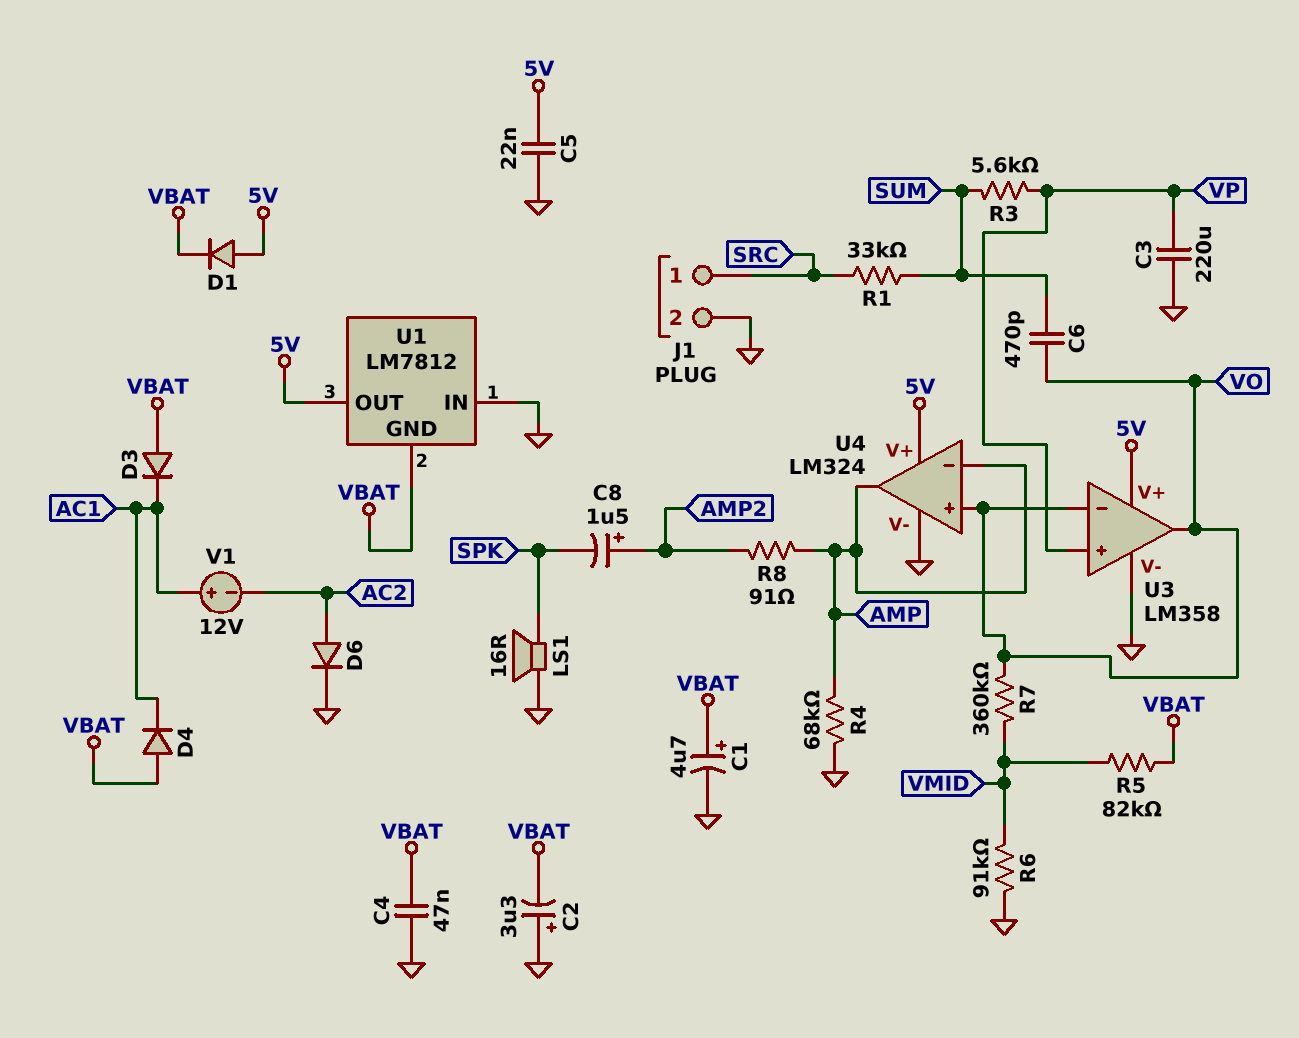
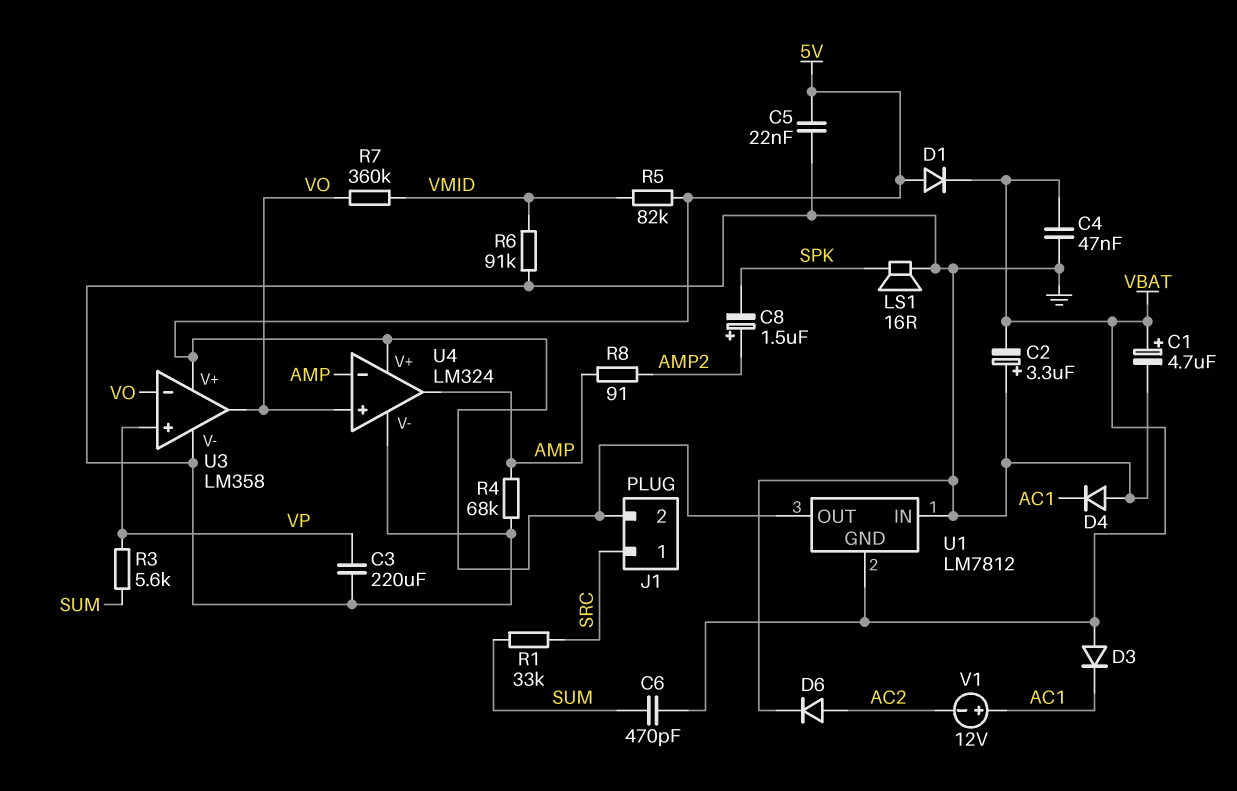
C6: 470pF (SUM, VO) -> 470pF (SUM, VBAT)
D4: diode (A VBAT, K AC1) -> diode (A GND, K AC1)
J1 pin 2: GND -> 5V
R5: 82k (VBAT, VMID) -> 82k (5V, VMID)

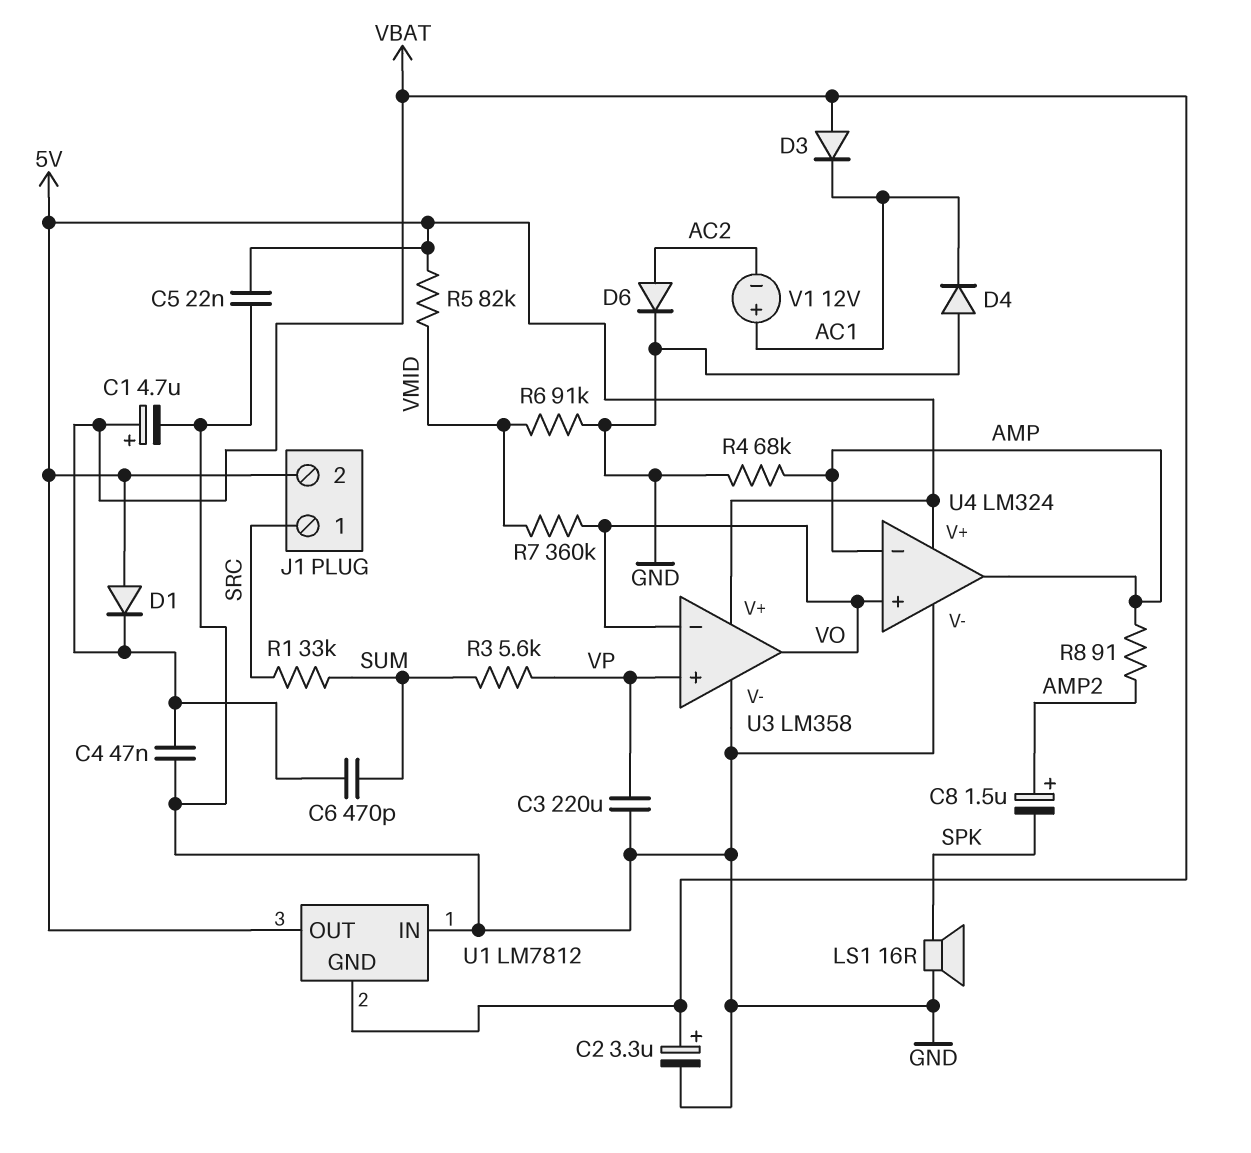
C2: 3.3uF (plus GND, minus VBAT) -> 3.3uF (plus VBAT, minus GND)

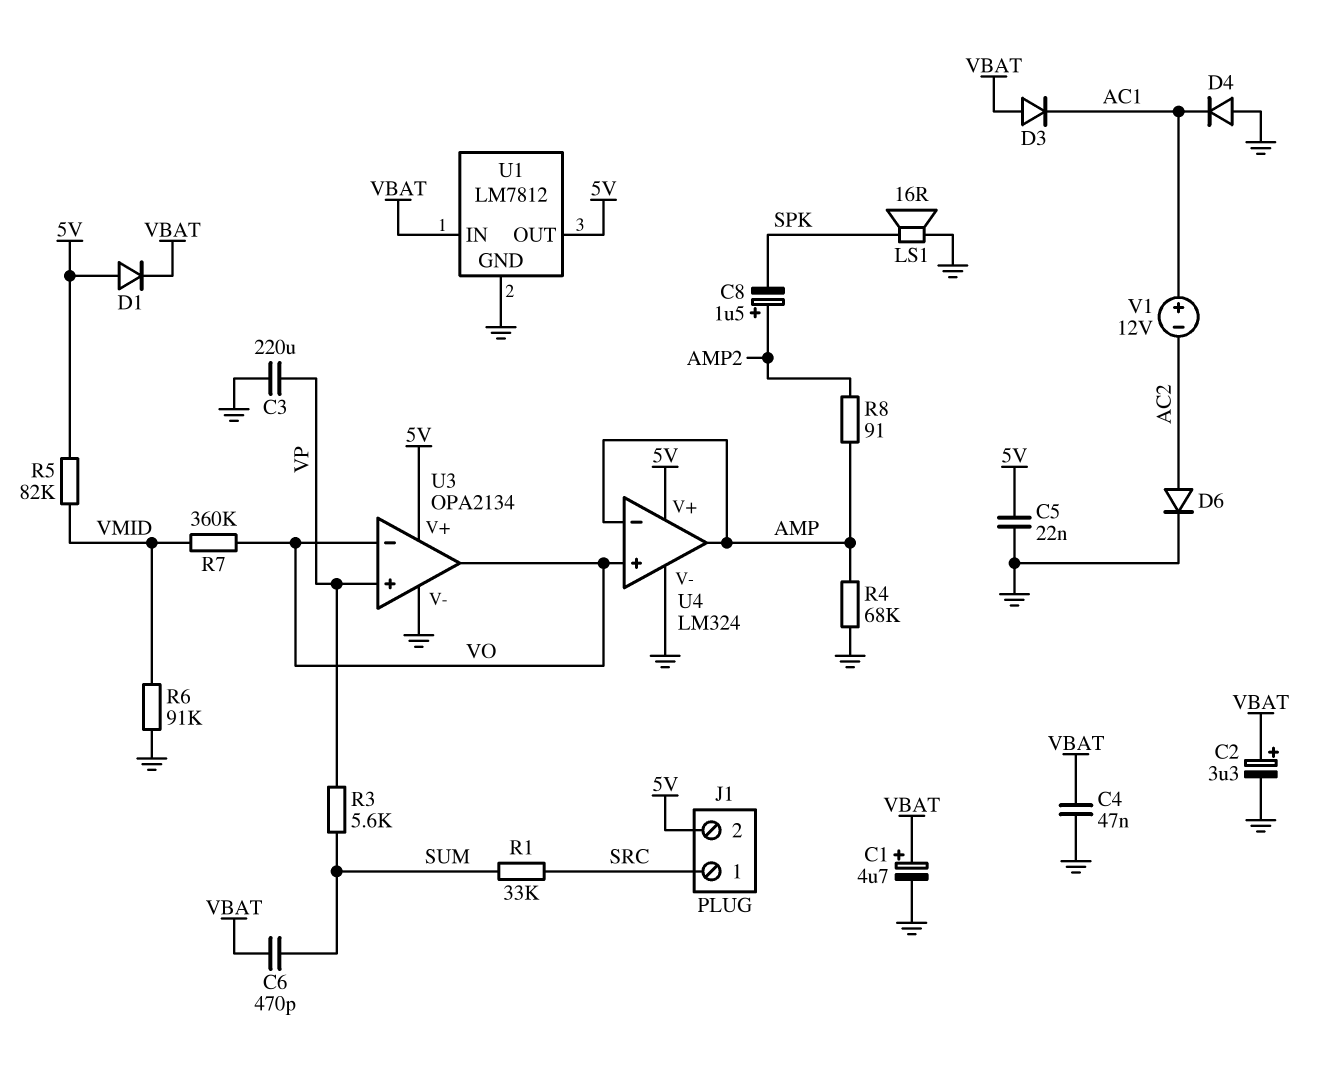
U1 pin GND: VBAT -> GND
U1 pin IN: GND -> VBAT
U3: LM358 -> OPA2134

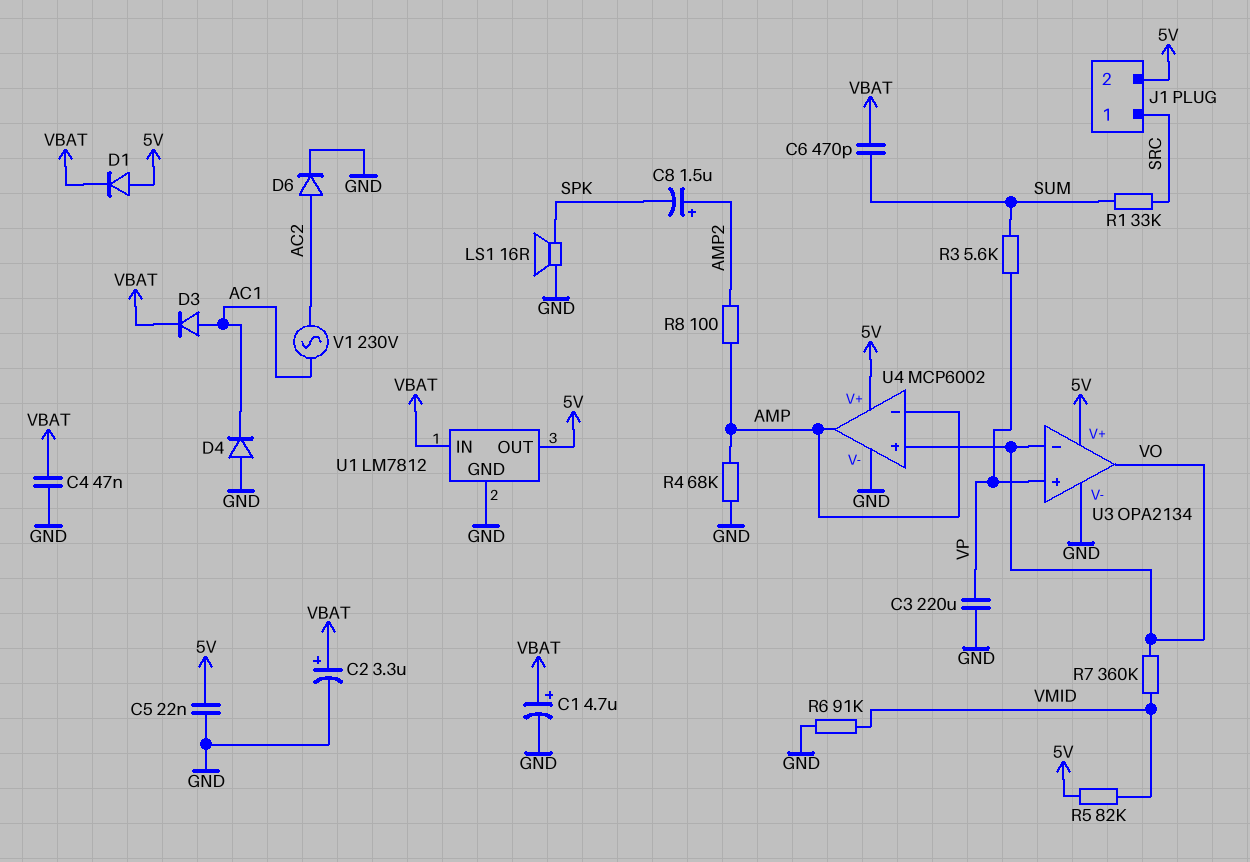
D3: diode (A VBAT, K AC1) -> diode (A AC1, K VBAT)
R8: 91 (AMP, AMP2) -> 100 (AMP, AMP2)
U4: LM324 -> MCP6002
V1: 12V (plus AC1, minus AC2) -> AC 230V (AC1, AC2)

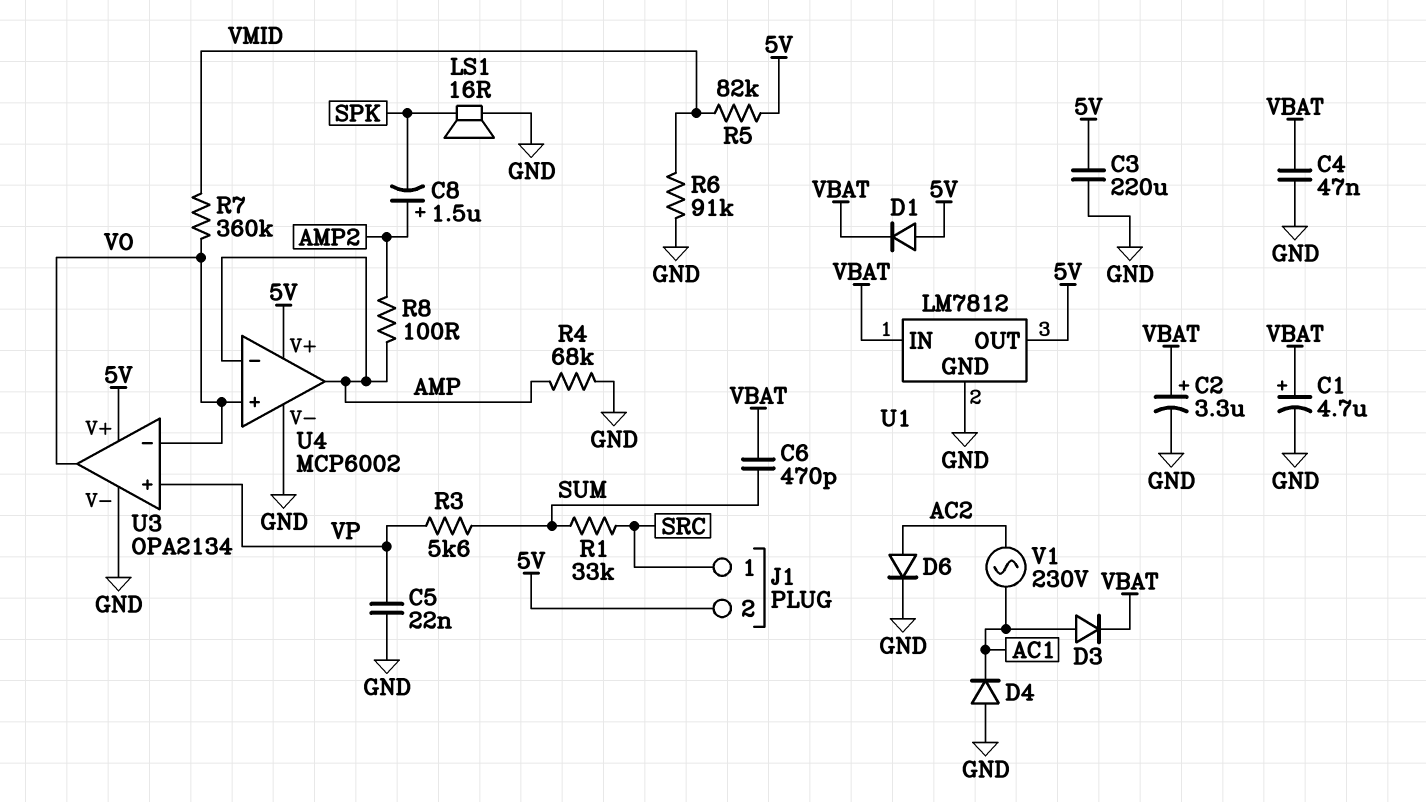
C3: 220uF (GND, VP) -> 220uF (5V, GND)
C5: 22nF (5V, GND) -> 22nF (GND, VP)

